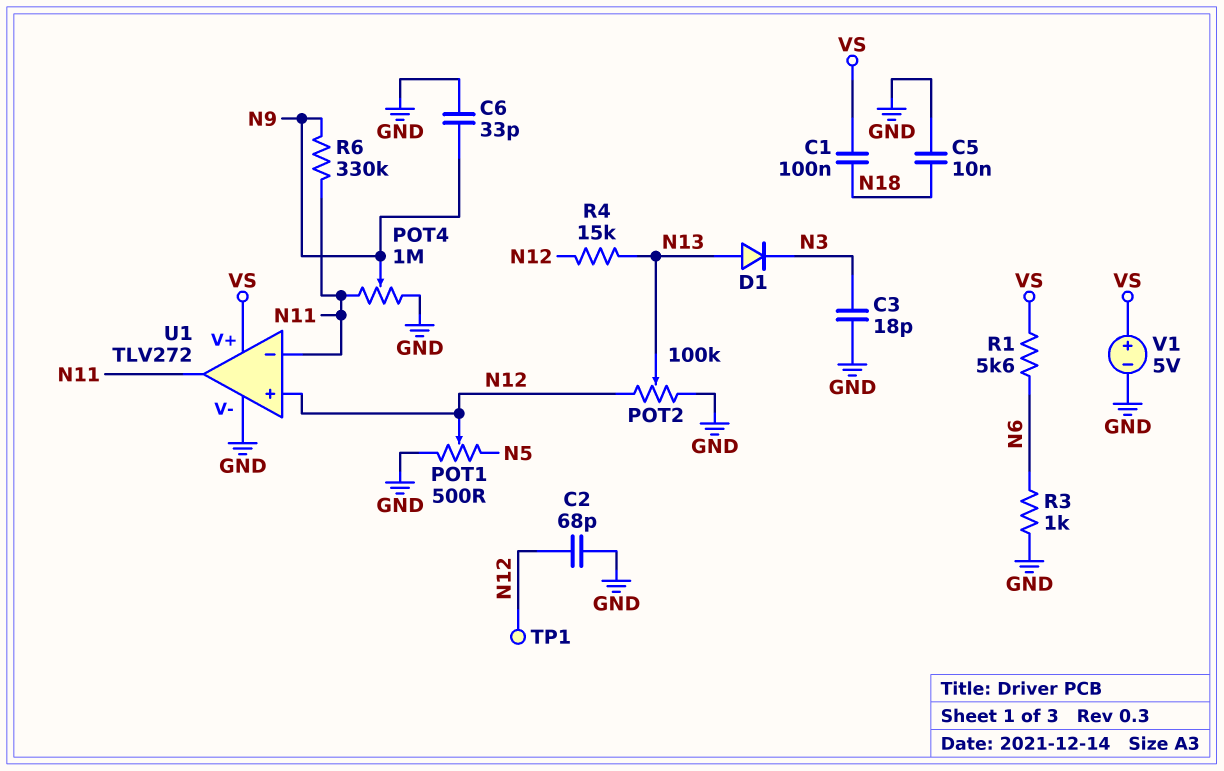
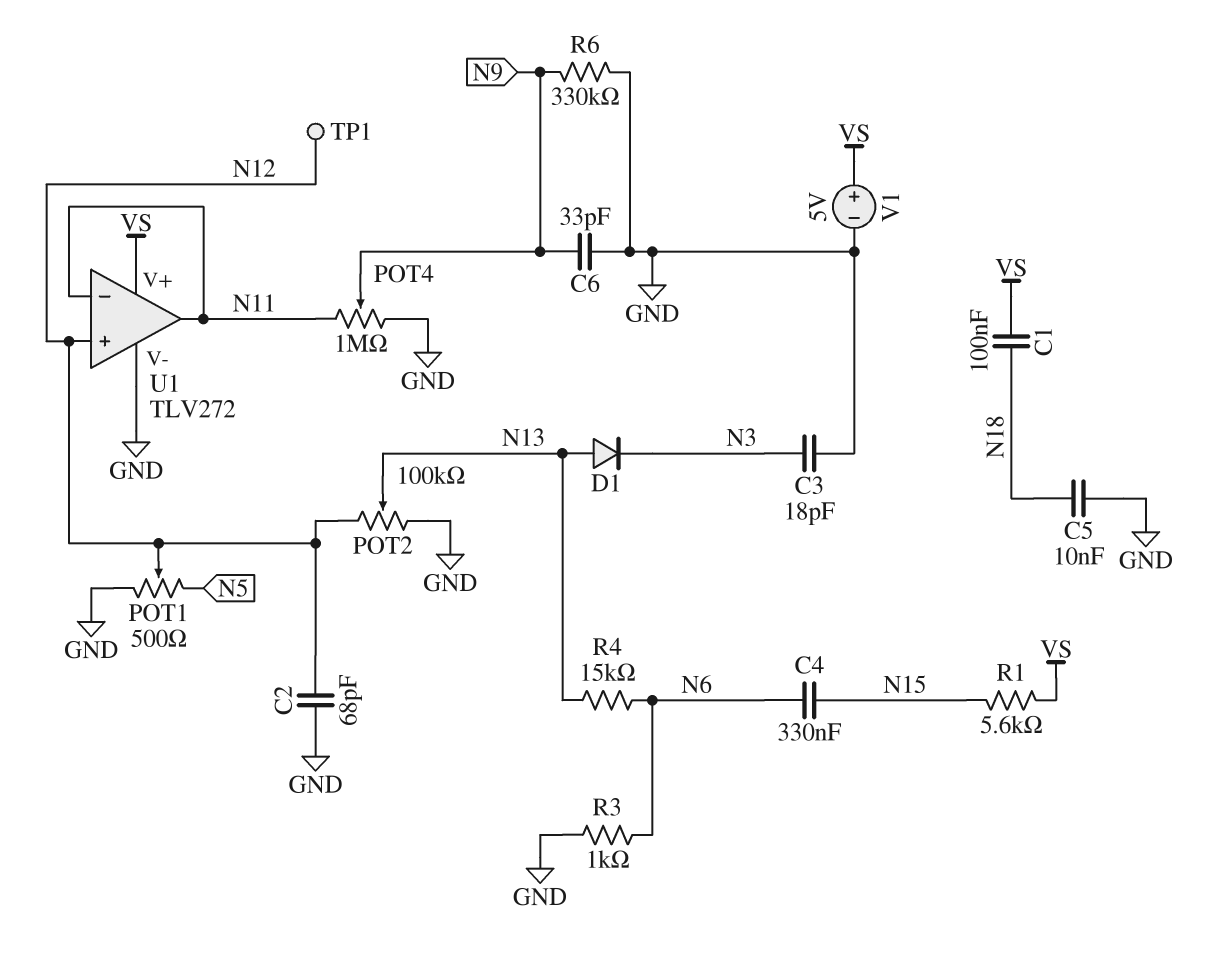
C4: none -> 330nF (N6, N15)
R1: 5.6k (N6, VS) -> 5.6k (N15, VS)
R4: 15k (N12, N13) -> 15k (N6, N13)
R6: 330k (N9, N11) -> 330k (GND, N9)

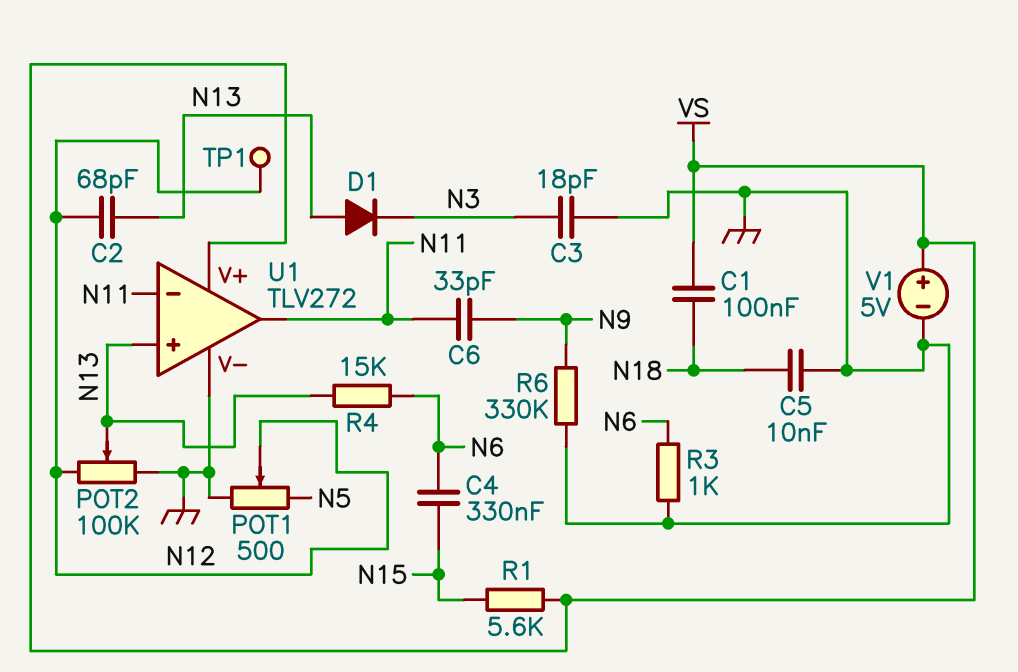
C2: 68pF (GND, N12) -> 68pF (N12, N13)
C6: 33pF (GND, N9) -> 33pF (N9, N11)
POT4: 1M (GND, N11, wiper N9) -> none
U1 pin in+: N12 -> N13

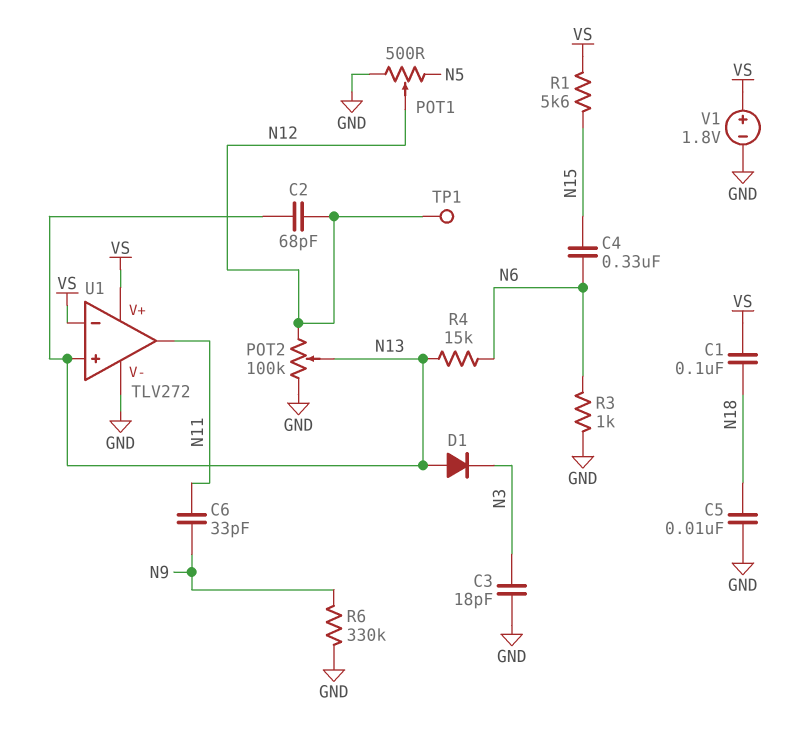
U1 pin in-: N11 -> VS
V1: 5V (plus VS, minus GND) -> 1.8V (plus VS, minus GND)

